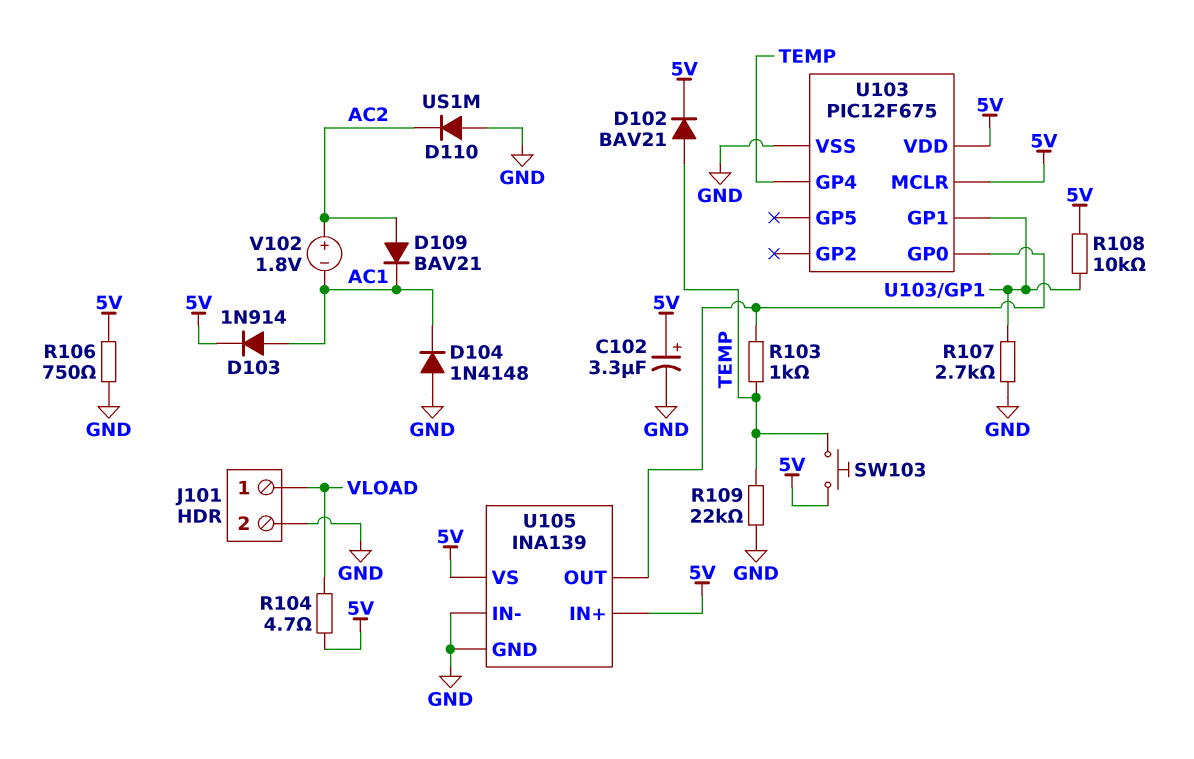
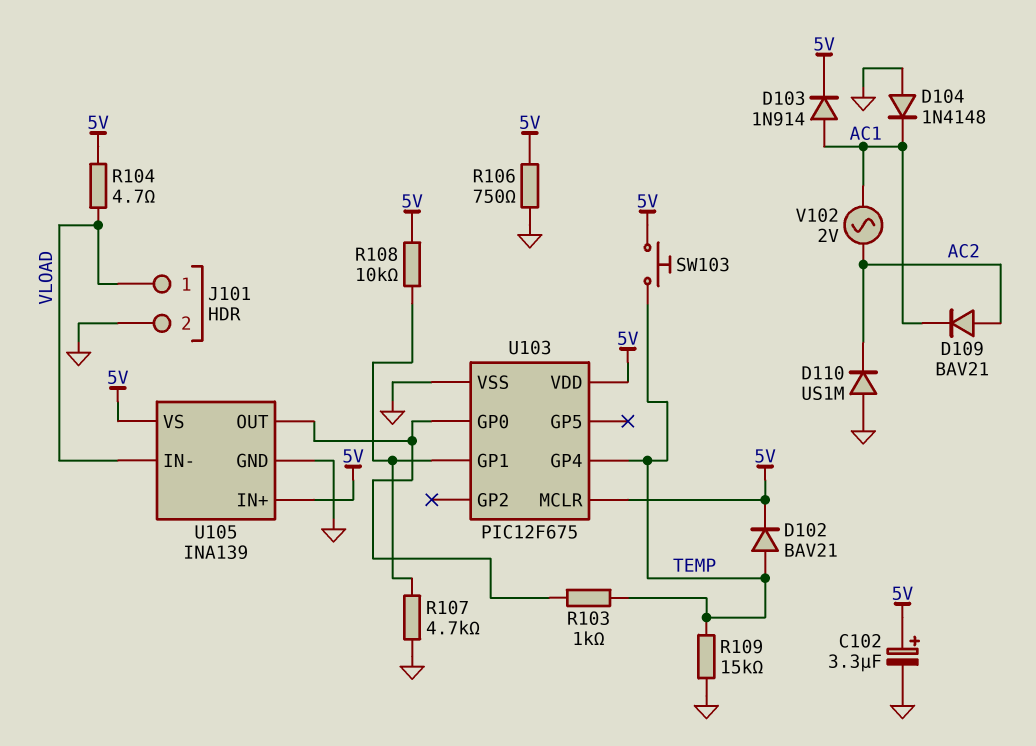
R107: 2.7k (GND, U103/GP1) -> 4.7k (GND, U103/GP1)
R109: 22k (GND, TEMP) -> 15k (GND, TEMP)
U105 pin IN-: GND -> VLOAD
V102: 1.8V (plus AC2, minus AC1) -> AC 2V (AC1, AC2)

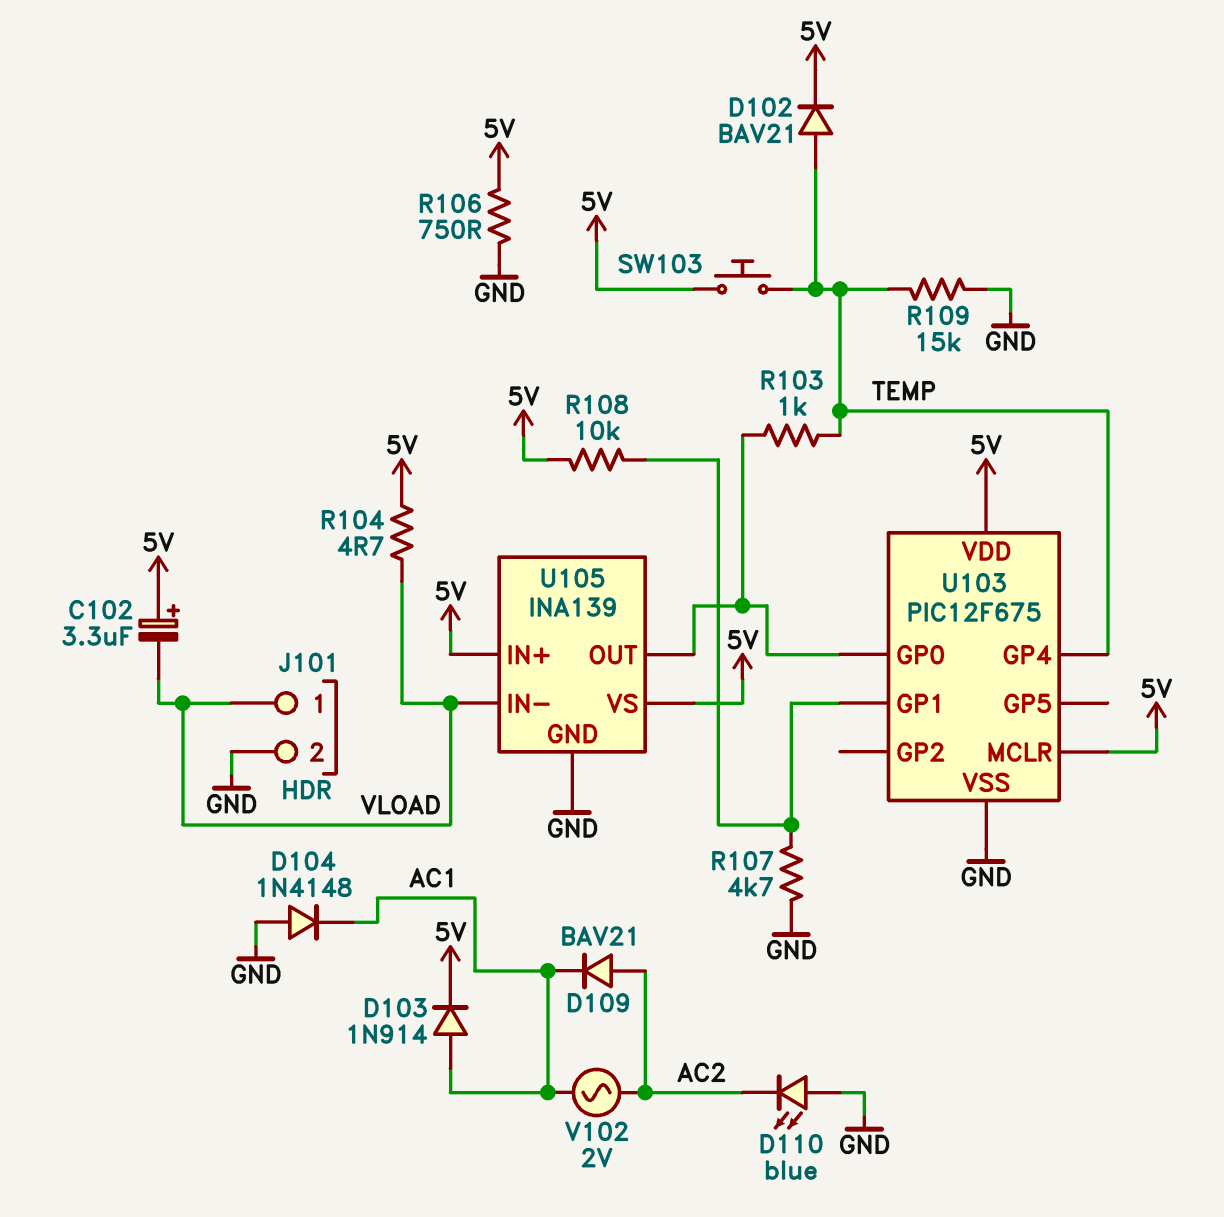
C102: 3.3uF (plus 5V, minus GND) -> 3.3uF (plus 5V, minus VLOAD)
D110: diode US1M (A GND, K AC2) -> LED blue (A GND, K AC2)

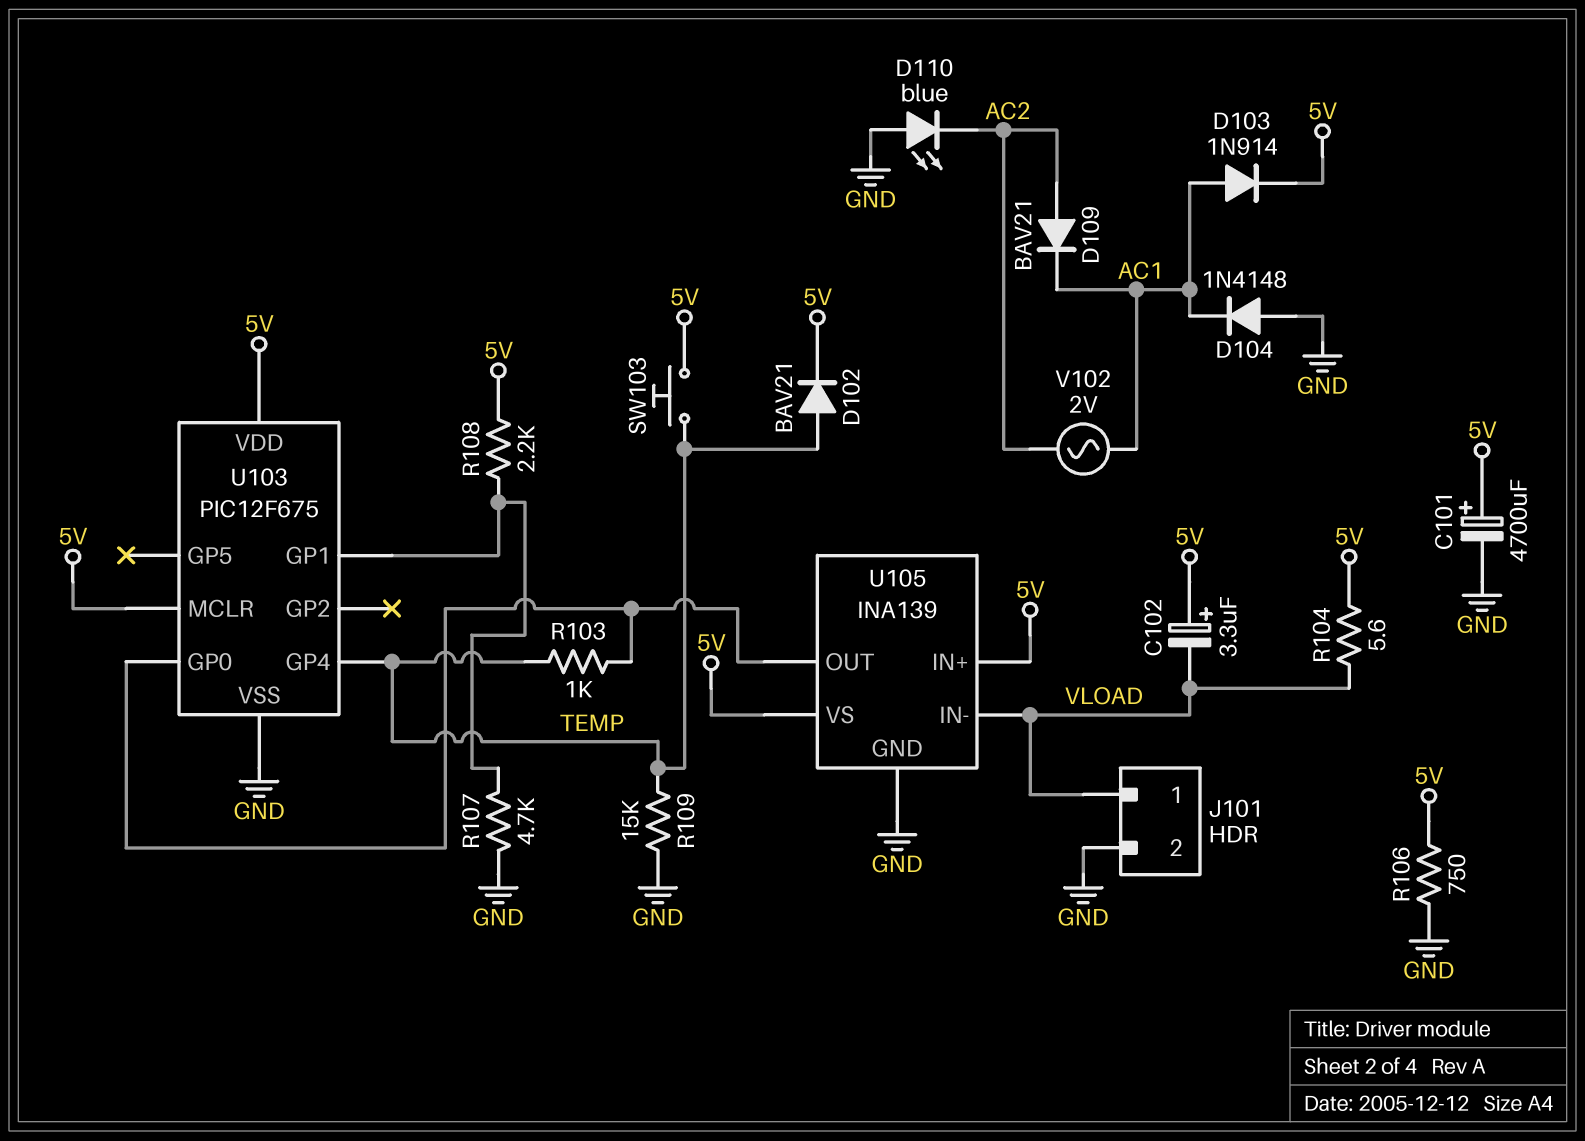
C101: none -> 4700uF (plus 5V, minus GND)
R104: 4.7 (5V, VLOAD) -> 5.6 (5V, VLOAD)
R108: 10k (5V, U103/GP1) -> 2.2k (5V, U103/GP1)

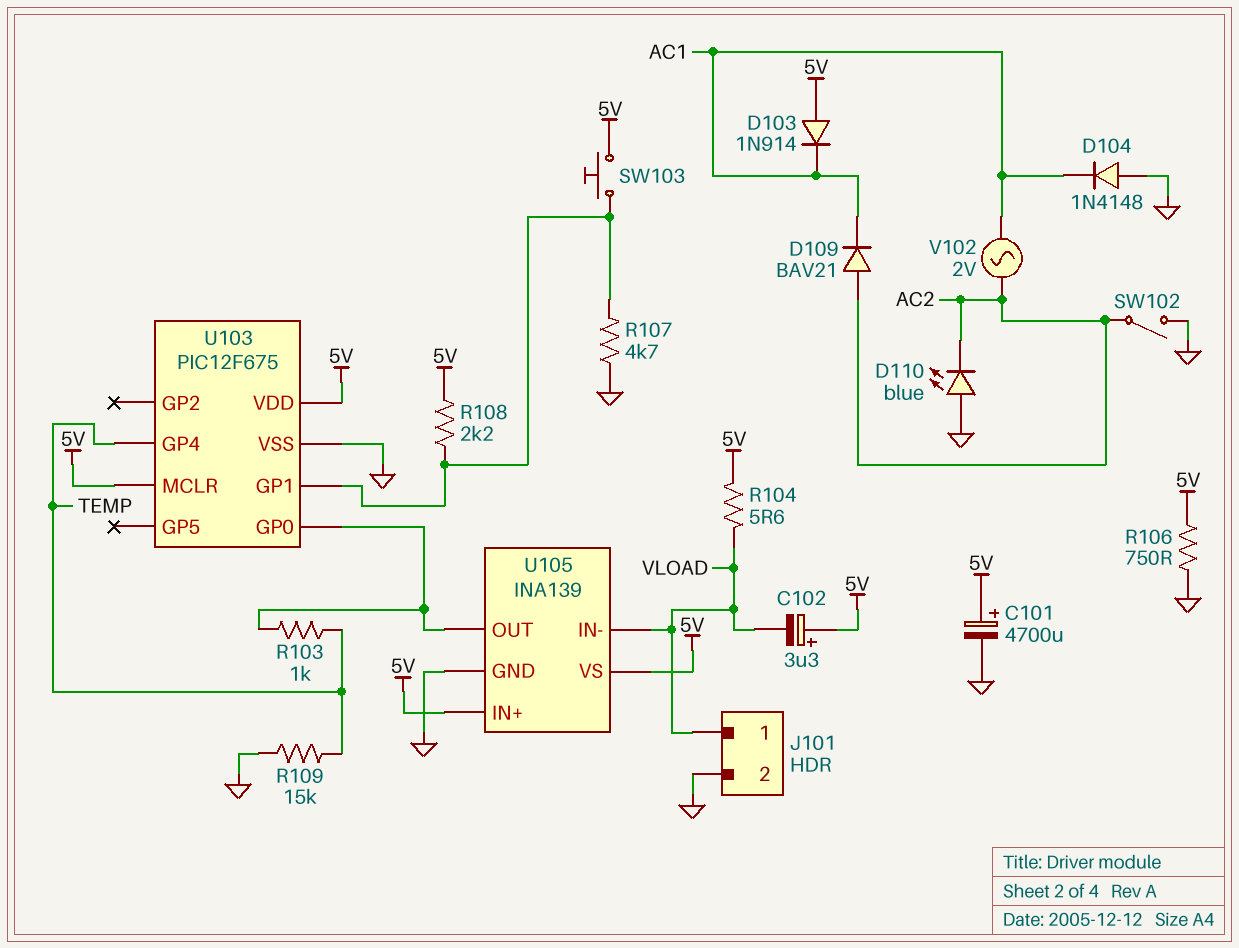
D102: diode BAV21 (A TEMP, K 5V) -> none
D103: diode 1N914 (A AC1, K 5V) -> diode 1N914 (A 5V, K AC1)
SW102: none -> switch (AC2, GND)
SW103: button (5V, TEMP) -> button (5V, U103/GP1)

